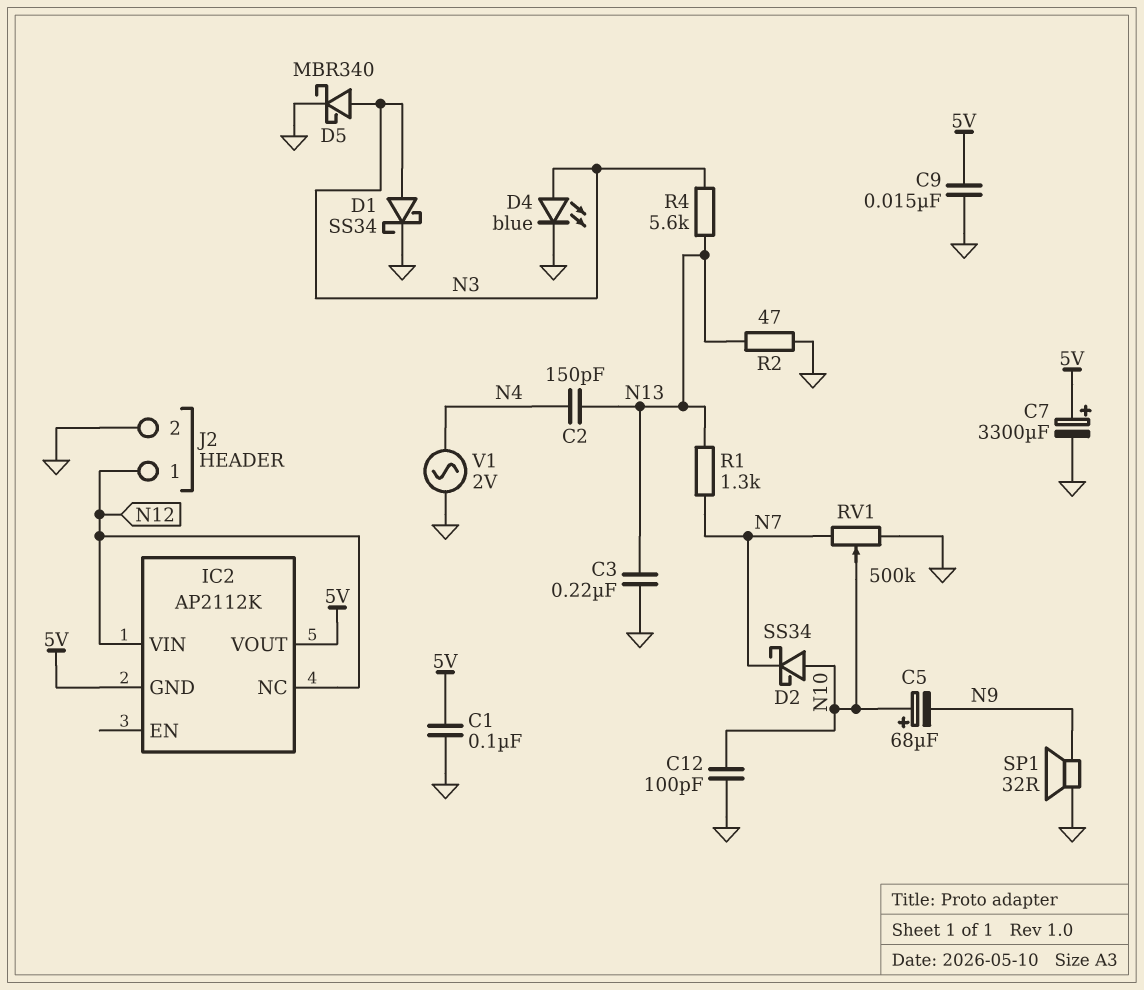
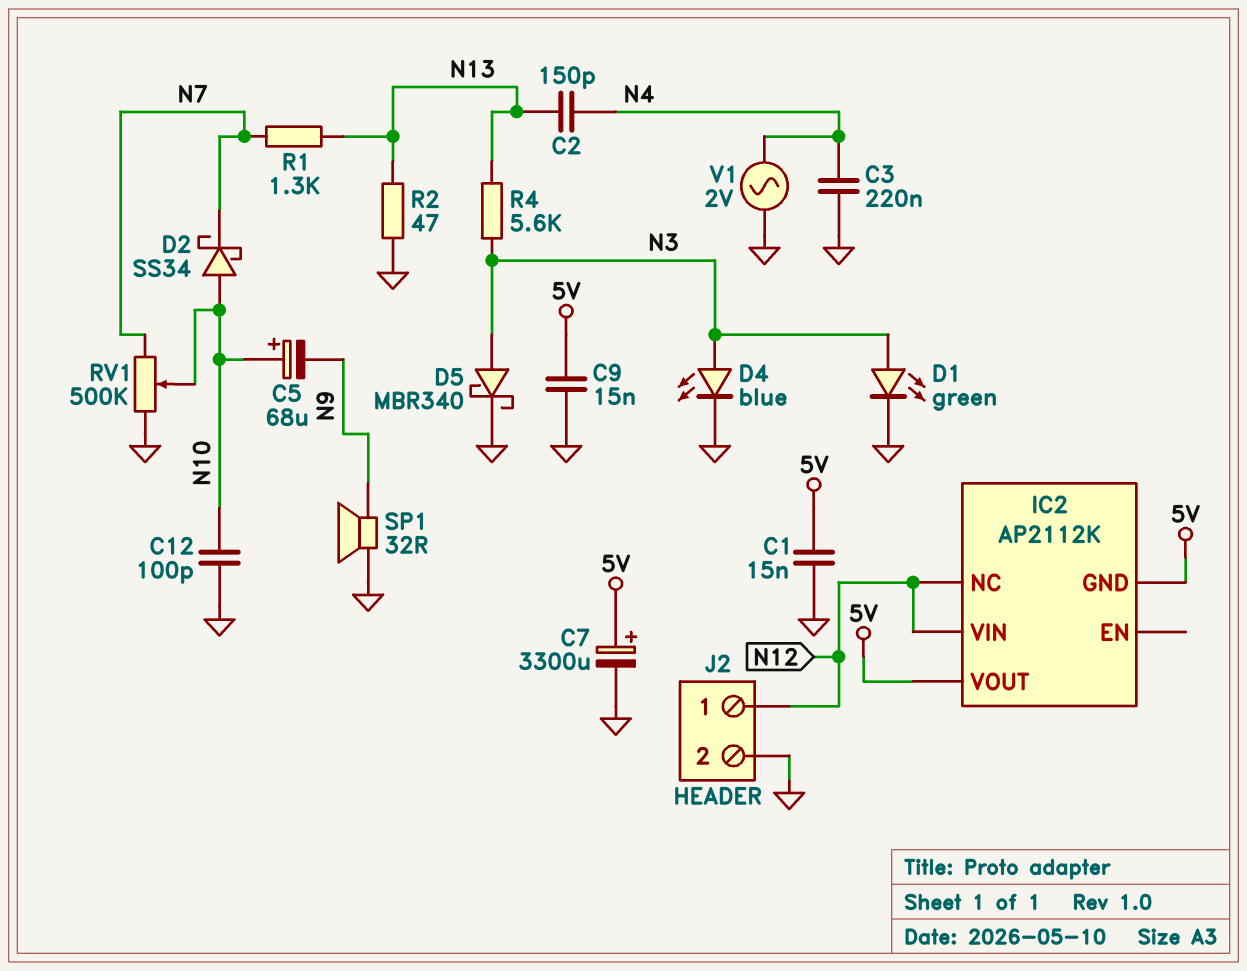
C1: 100nF (5V, GND) -> 15nF (5V, GND)
C3: 220nF (GND, N13) -> 220nF (GND, N4)
D1: schottky SS34 (A N3, K GND) -> LED green (A N3, K GND)

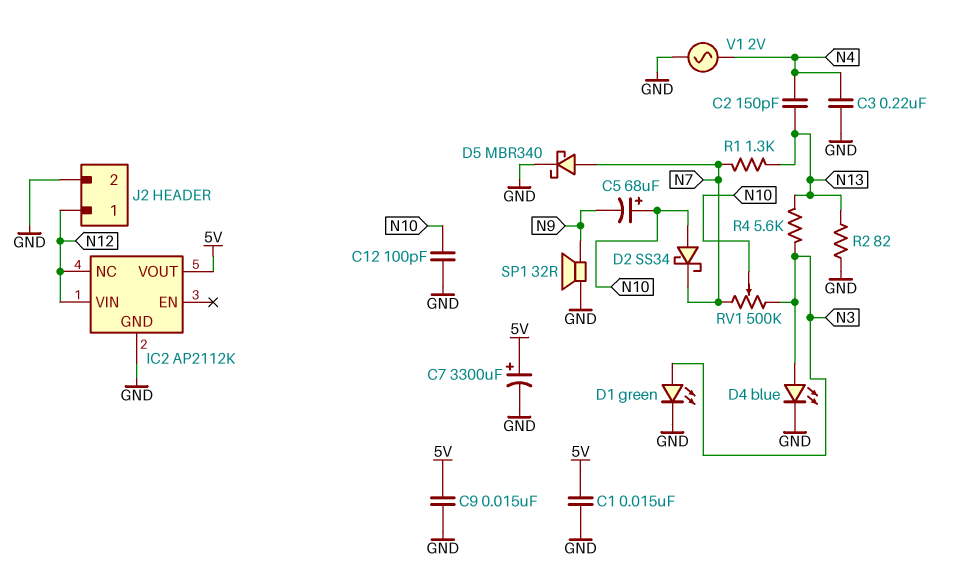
D5: schottky MBR340 (A N3, K GND) -> schottky MBR340 (A N7, K GND)
IC2 pin GND: 5V -> GND
R2: 47 (GND, N13) -> 82 (GND, N13)
RV1: 500k (GND, N7, wiper N10) -> 500k (N3, N7, wiper N10)

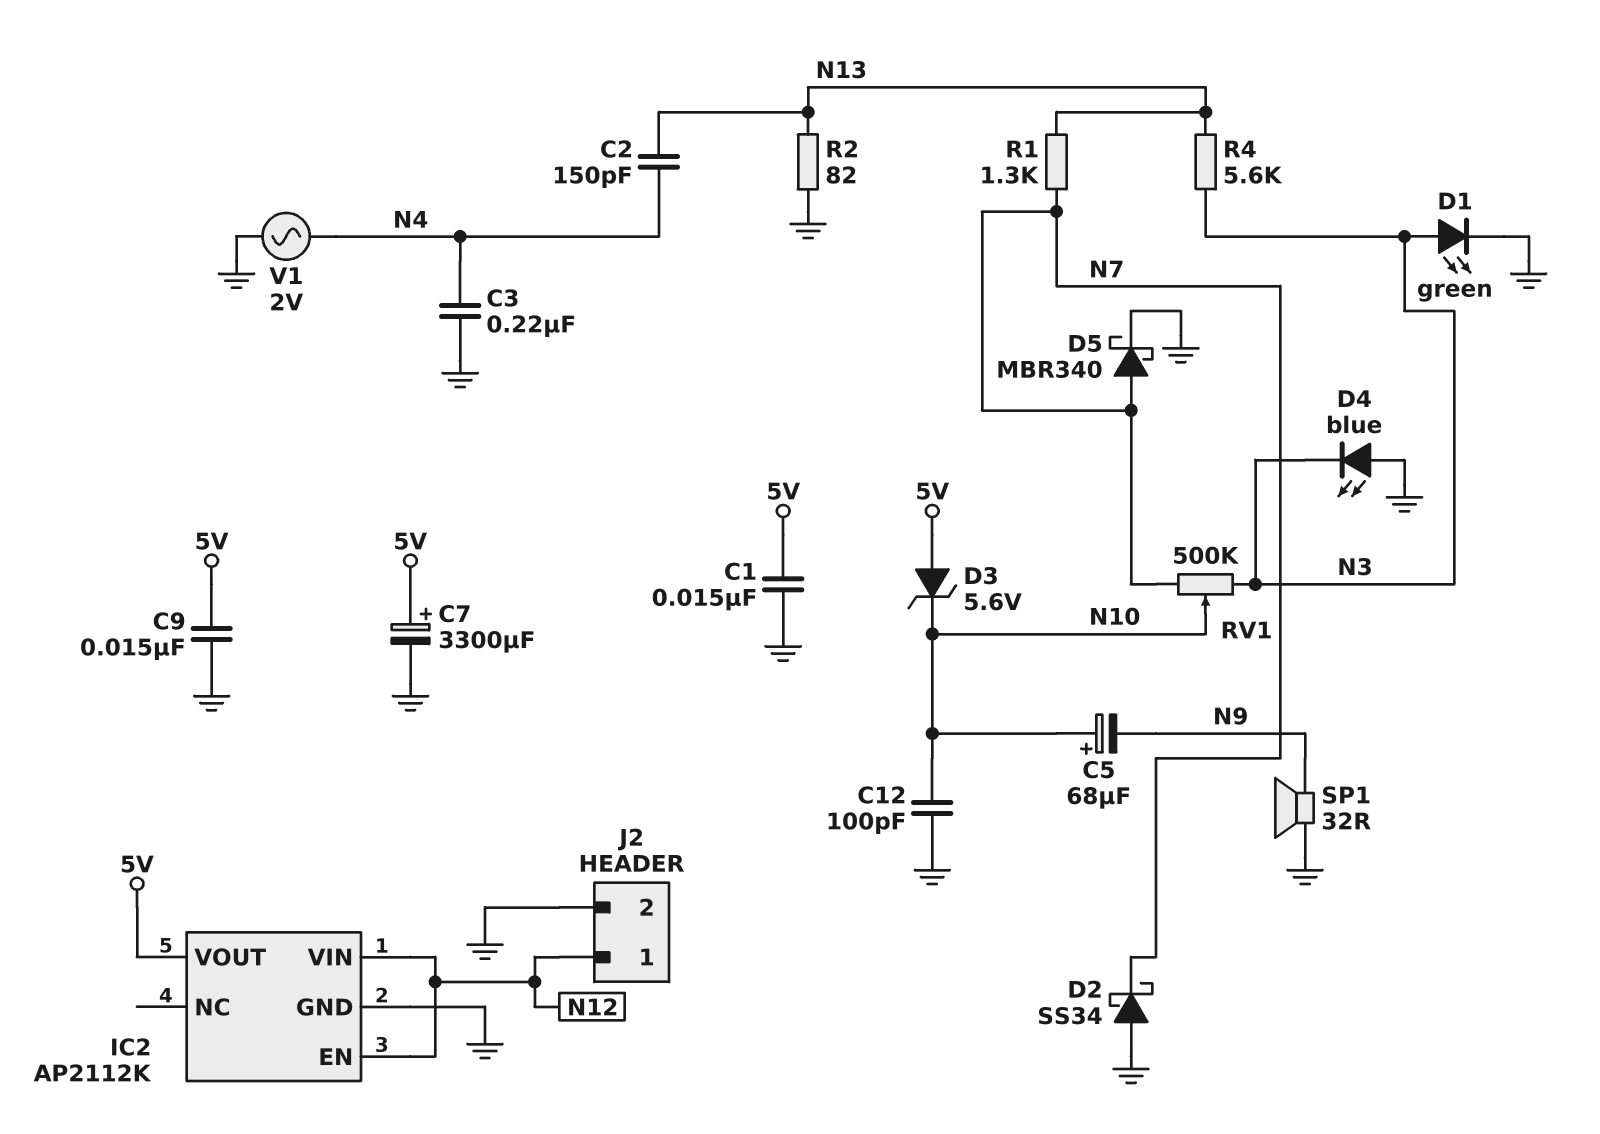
D2: schottky SS34 (A N10, K N7) -> schottky SS34 (A GND, K N7)
D3: none -> zener 5.6V (A 5V, K N10)
D4: LED blue (A N3, K GND) -> LED blue (A GND, K N3)
IC2 pin EN: none -> N12
IC2 pin NC: N12 -> none

